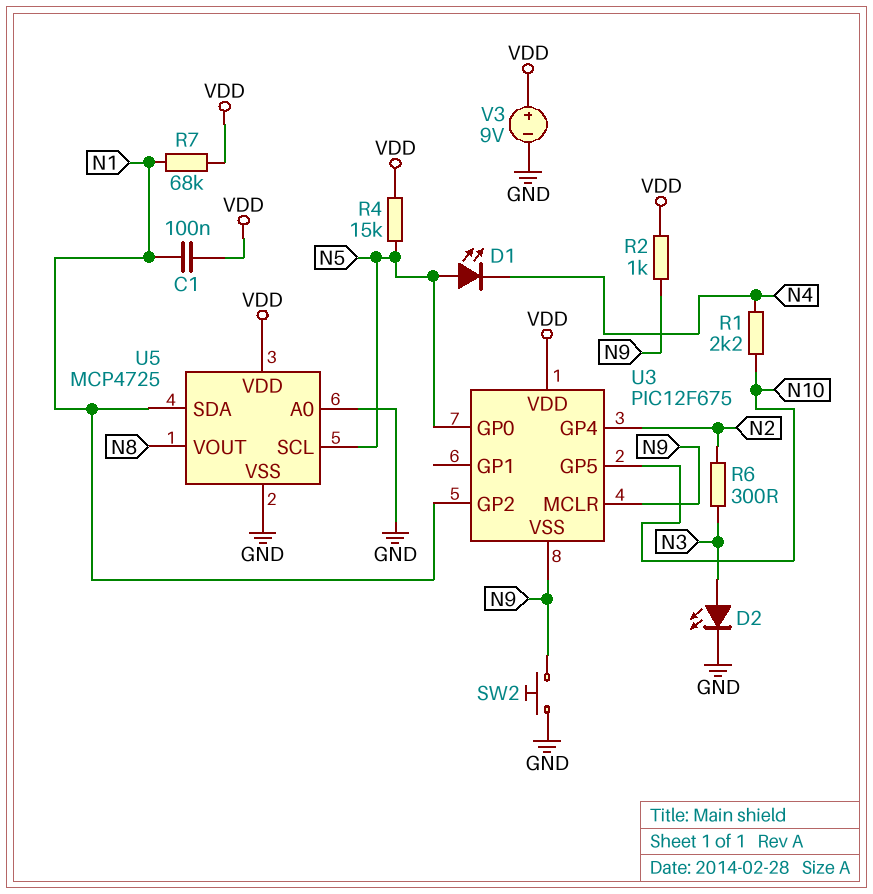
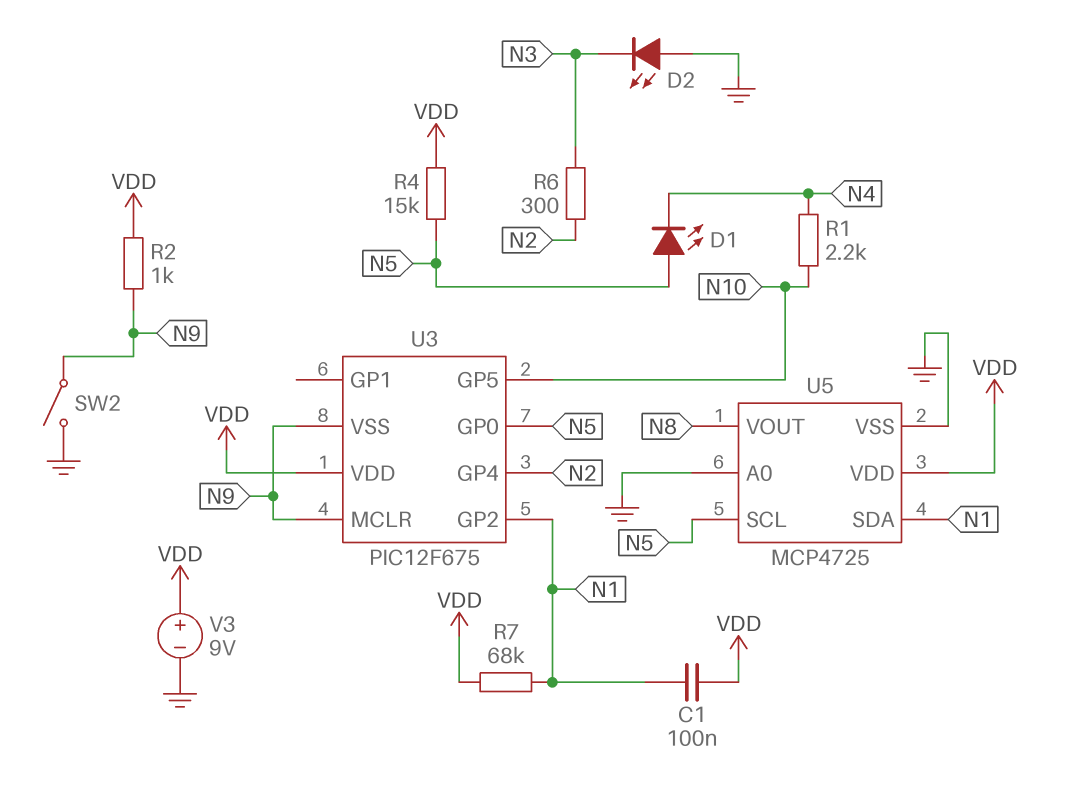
D2: LED (A N3, K GND) -> LED (A GND, K N3)
SW2: button (GND, N9) -> switch (GND, N9)

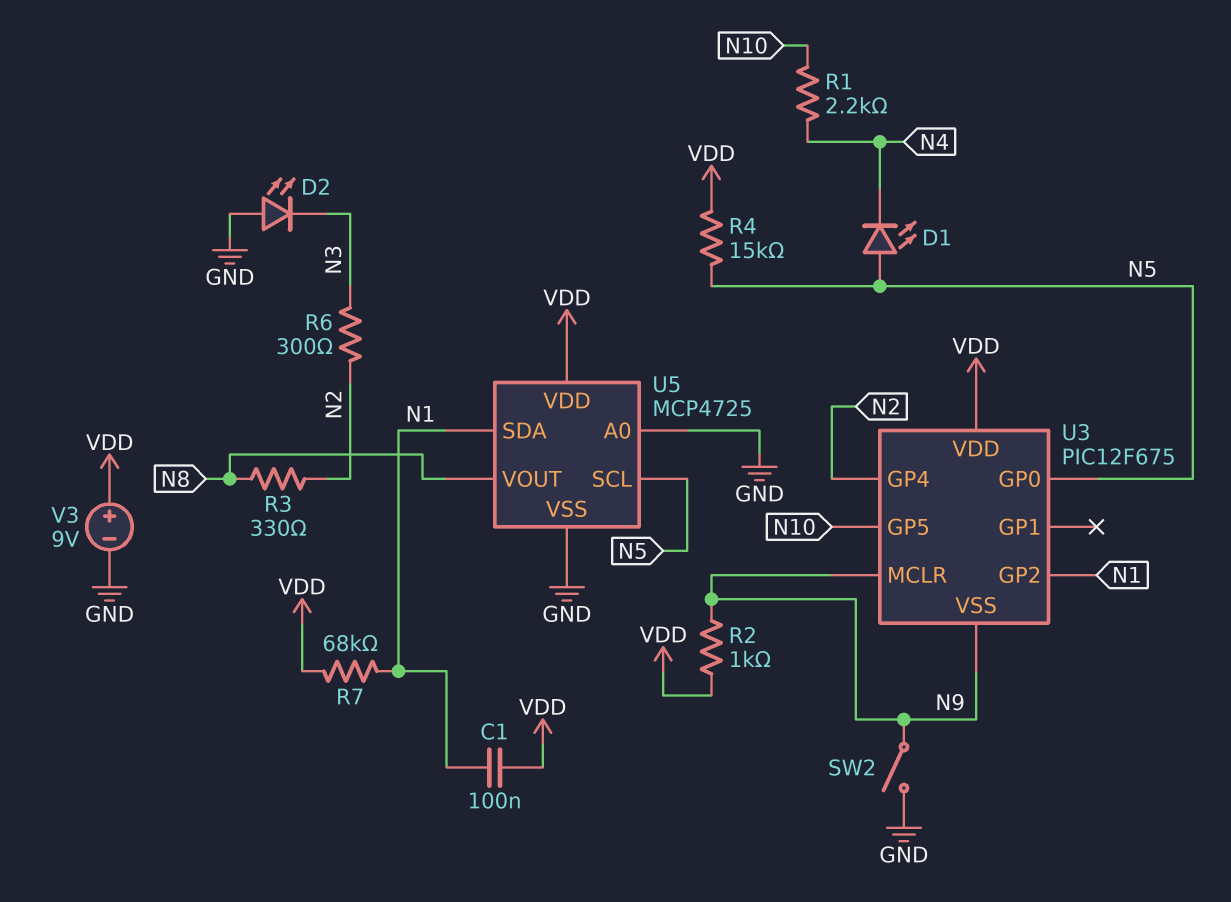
R3: none -> 330 (N2, N8)

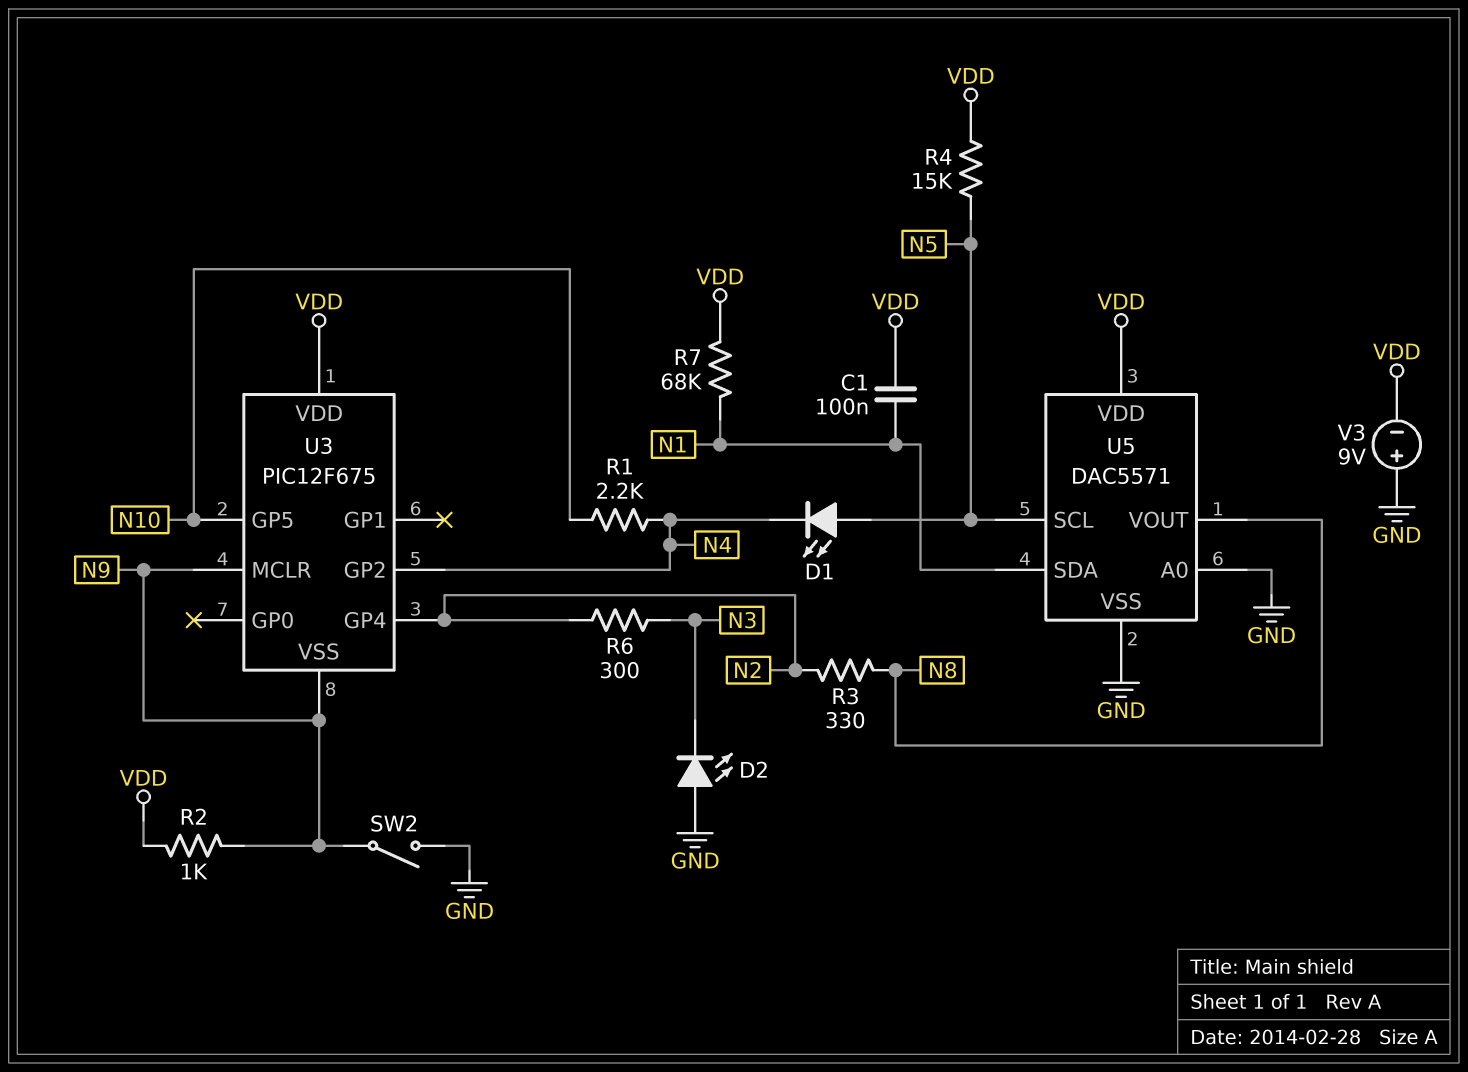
U3 pin GP0: N5 -> none
U3 pin GP2: N1 -> N4
U5: MCP4725 -> DAC5571
V3: 9V (plus VDD, minus GND) -> 9V (plus GND, minus VDD)

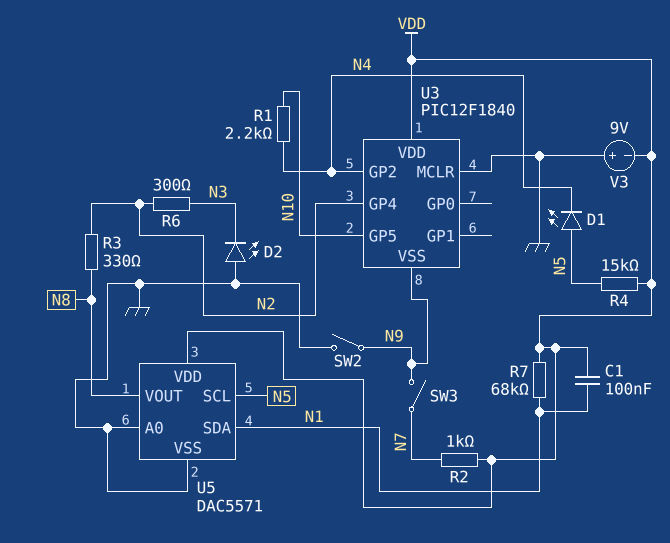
R2: 1k (N9, VDD) -> 1k (N7, VDD)
SW3: none -> switch (N7, N9)
U3: PIC12F675 -> PIC12F1840
U3 pin MCLR: N9 -> GND

